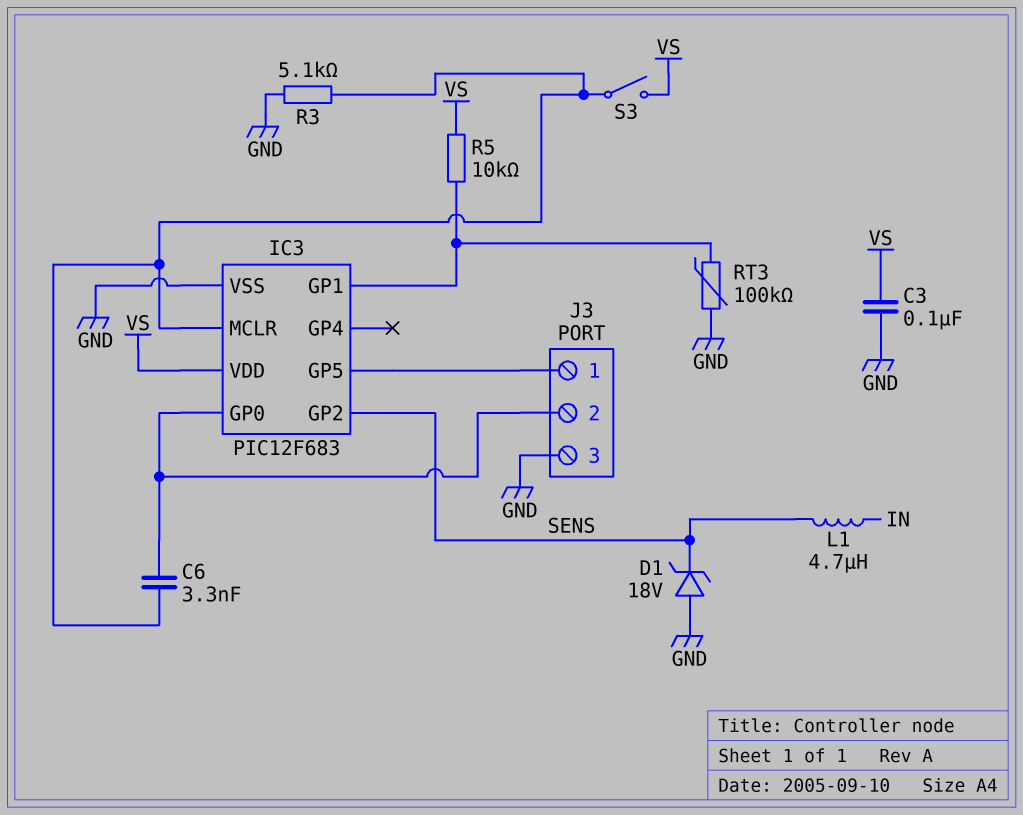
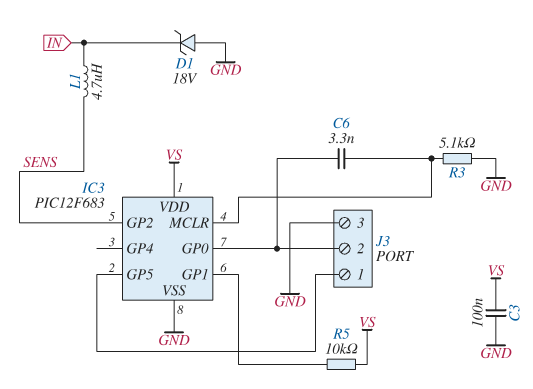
D1: zener 18V (A GND, K SENS) -> zener 18V (A GND, K IN)
RT3: 100k (GND, IC3/GP1) -> none
S3: switch (IC3/MCLR, VS) -> none

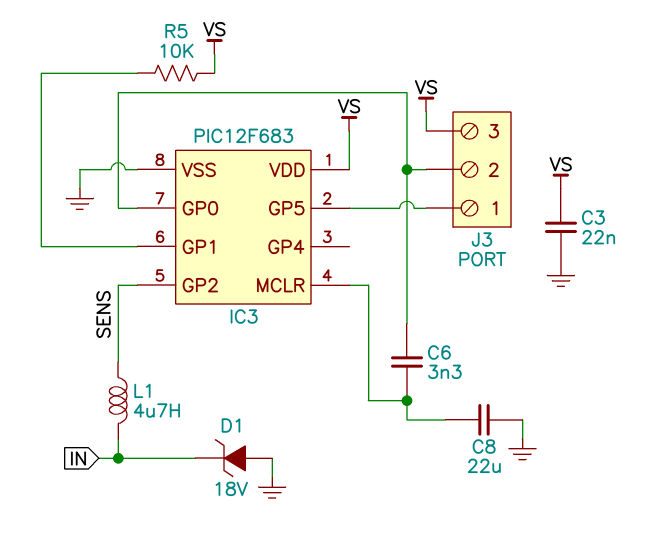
C3: 100nF (GND, VS) -> 22nF (GND, VS)
C8: none -> 22uF (GND, IC3/MCLR)
J3 pin 3: GND -> VS
R3: 5.1k (GND, IC3/MCLR) -> none

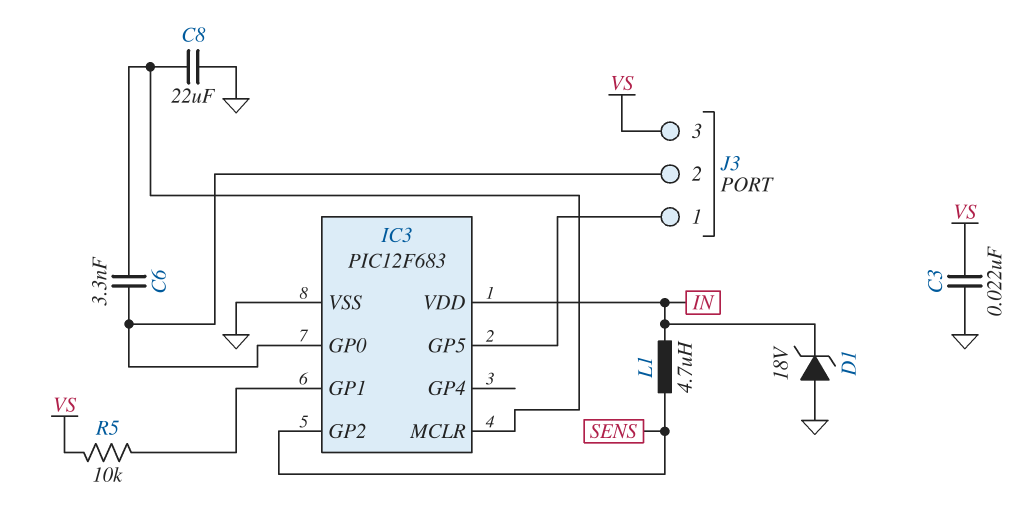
IC3 pin VDD: VS -> IN

